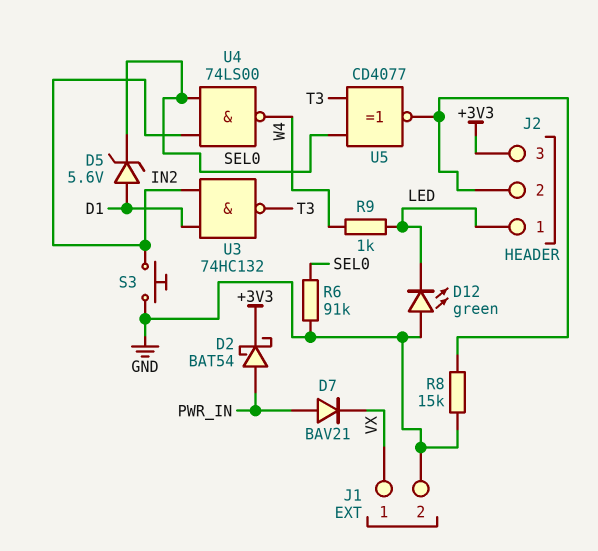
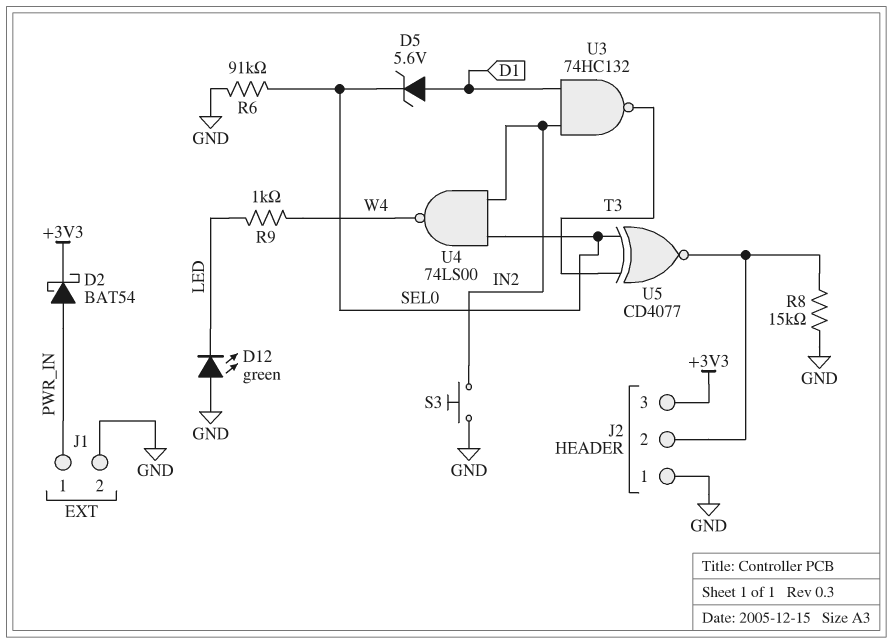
D7: diode BAV21 (A PWR_IN, K VX) -> none
J1 pin 1: VX -> PWR_IN
J2 pin 1: LED -> GND

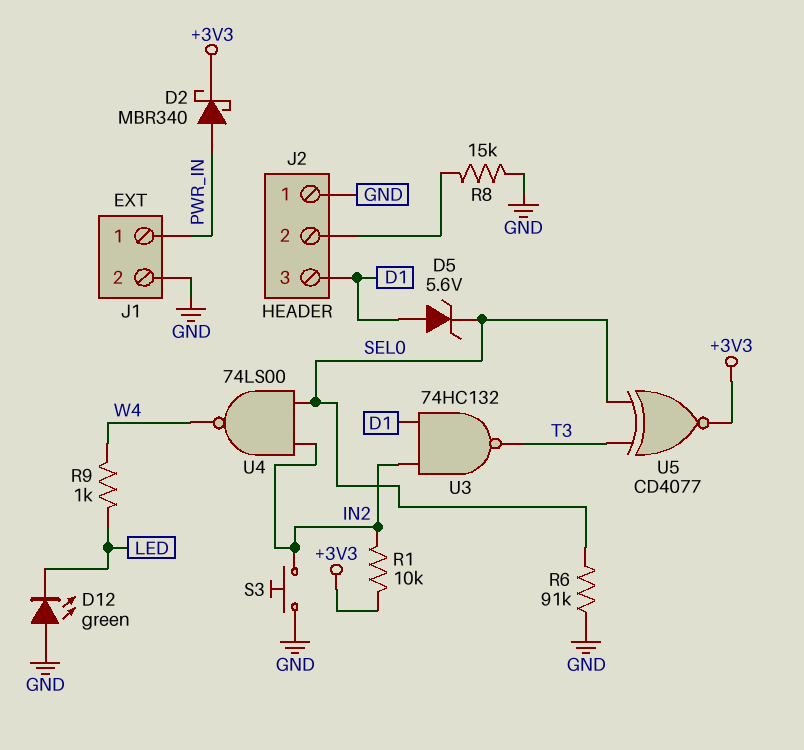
D2: schottky BAT54 (A PWR_IN, K +3V3) -> schottky MBR340 (A PWR_IN, K +3V3)
J2 pin 3: +3V3 -> D1
R1: none -> 10k (+3V3, IN2)
U5: XNOR CD4077 (in SEL0, in T3, out J2/2) -> XNOR CD4077 (in SEL0, in T3, out +3V3)

